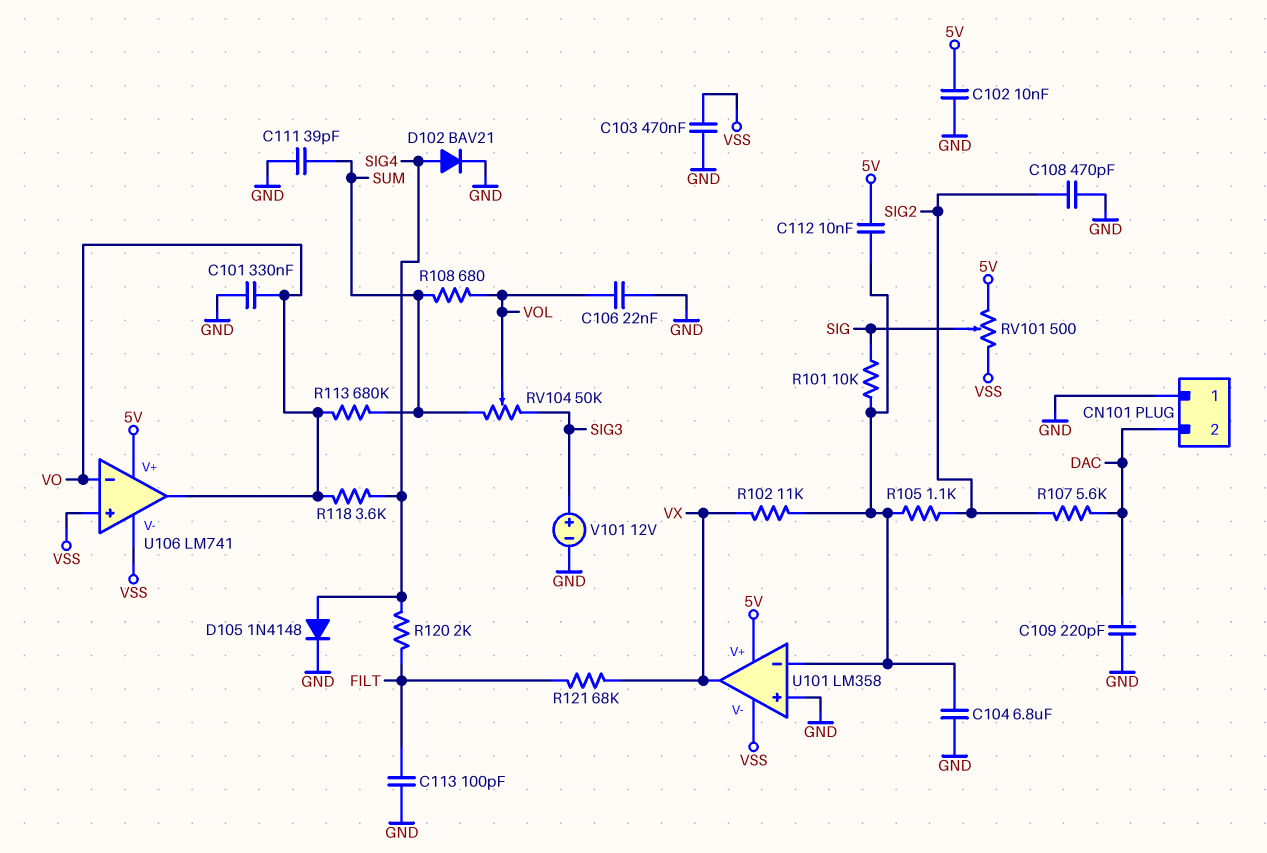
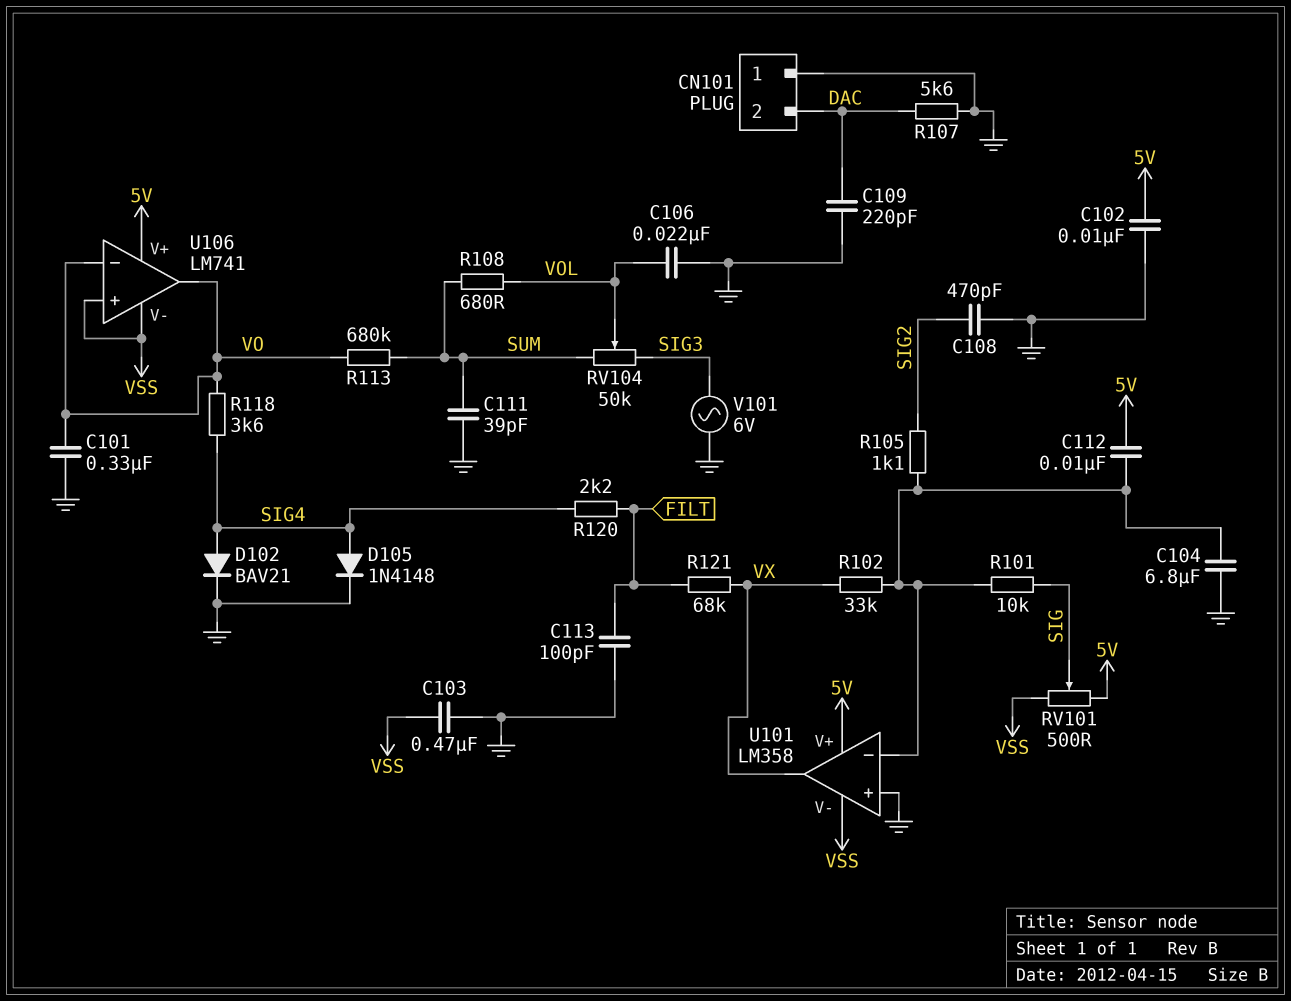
R102: 11k (U101/in-, VX) -> 33k (U101/in-, VX)
R107: 5.6k (DAC, SIG2) -> 5.6k (DAC, GND)
R120: 2k (FILT, SIG4) -> 2.2k (FILT, SIG4)
V101: 12V (plus SIG3, minus GND) -> AC 6V (GND, SIG3)

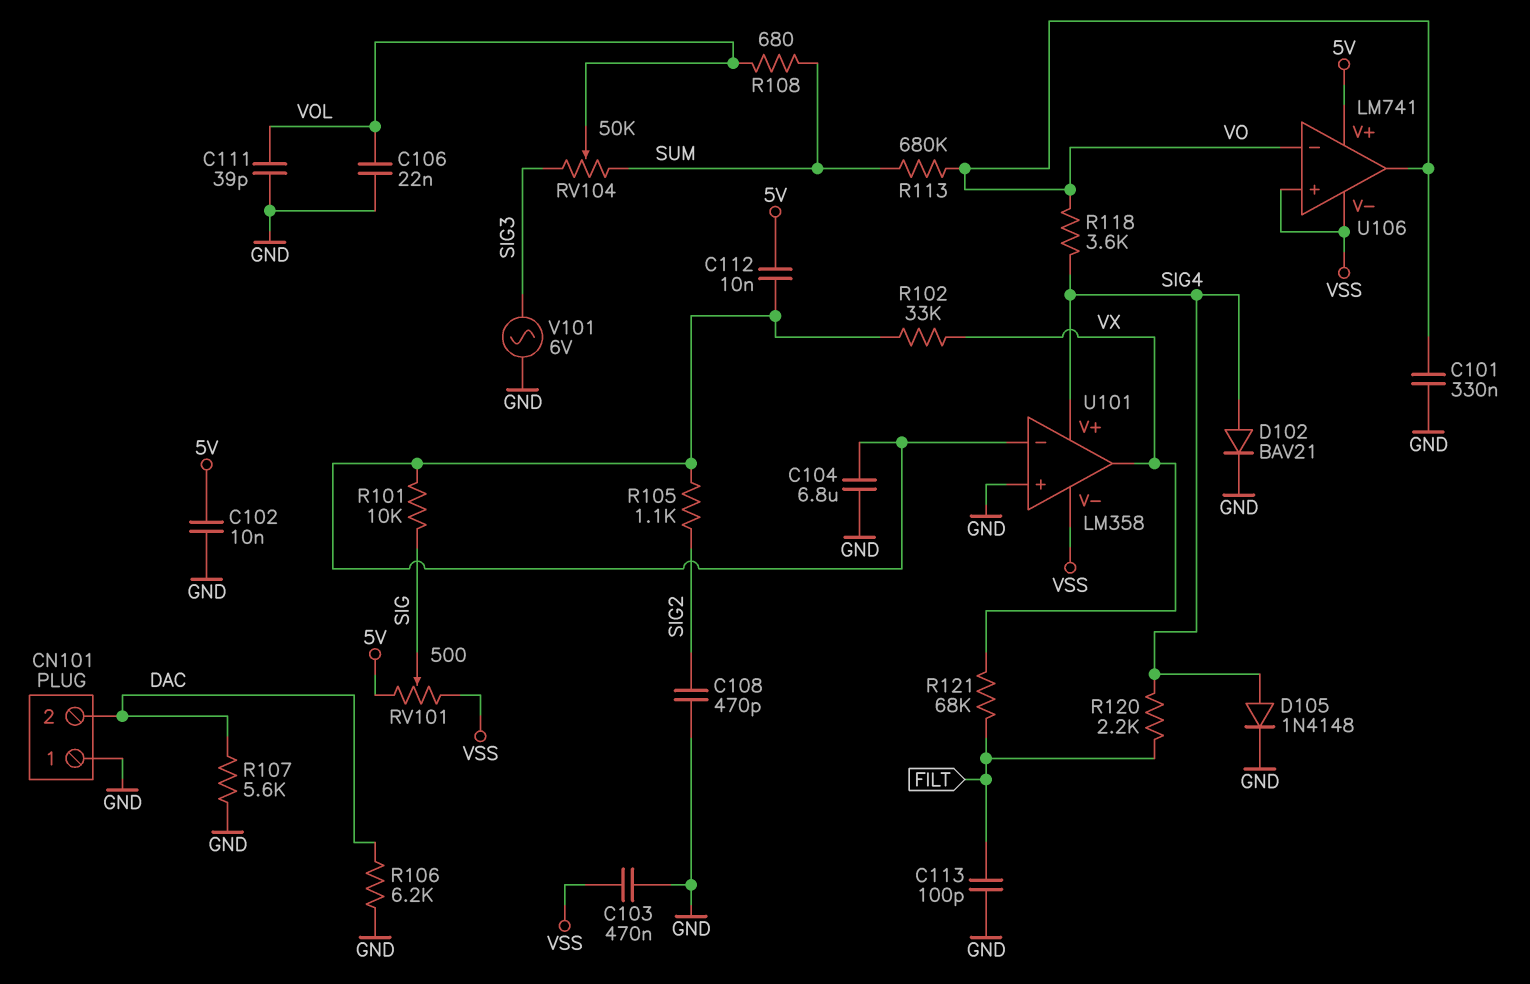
C109: 220pF (DAC, GND) -> none
C111: 39pF (GND, SUM) -> 39pF (GND, VOL)
R106: none -> 6.2k (DAC, GND)
U101 pin V+: 5V -> SIG4

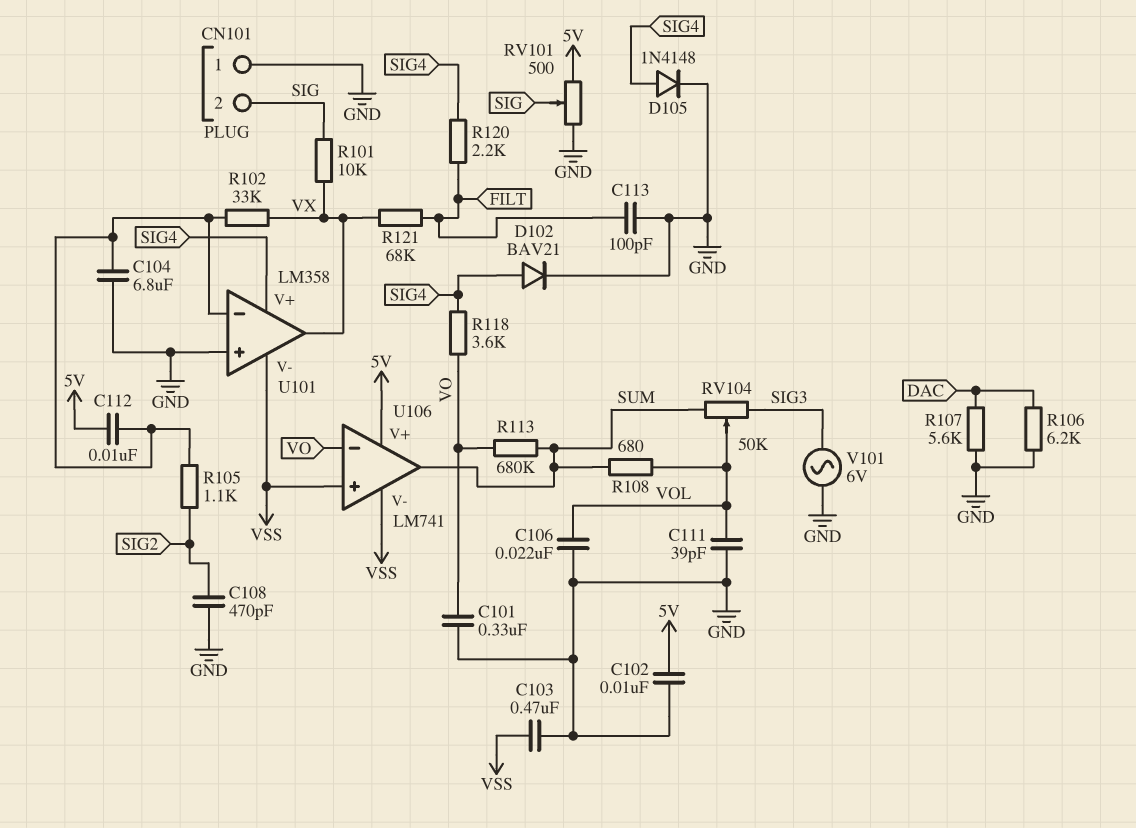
CN101 pin 2: DAC -> SIG
R101: 10k (SIG, U101/in-) -> 10k (SIG, VX)
RV101: 500 (5V, VSS, wiper SIG) -> 500 (5V, GND, wiper SIG)
U106 pin out: VO -> SUM

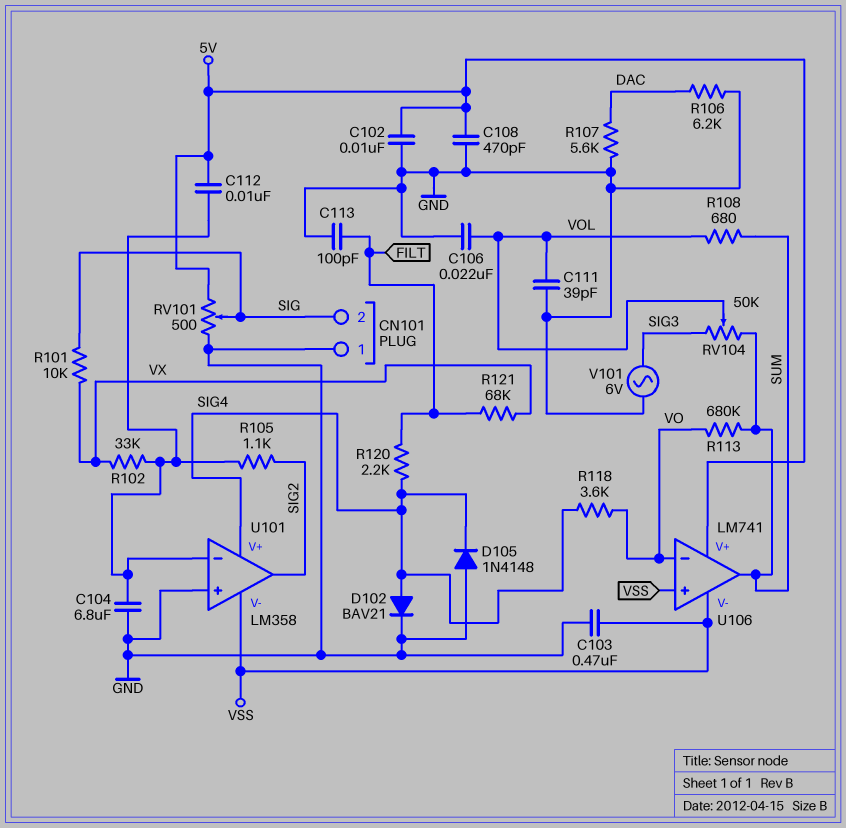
C101: 330nF (GND, VO) -> none
C108: 470pF (GND, SIG2) -> 470pF (5V, GND)
D105: diode 1N4148 (A SIG4, K GND) -> diode 1N4148 (A GND, K SIG4)
U101 pin out: VX -> SIG2

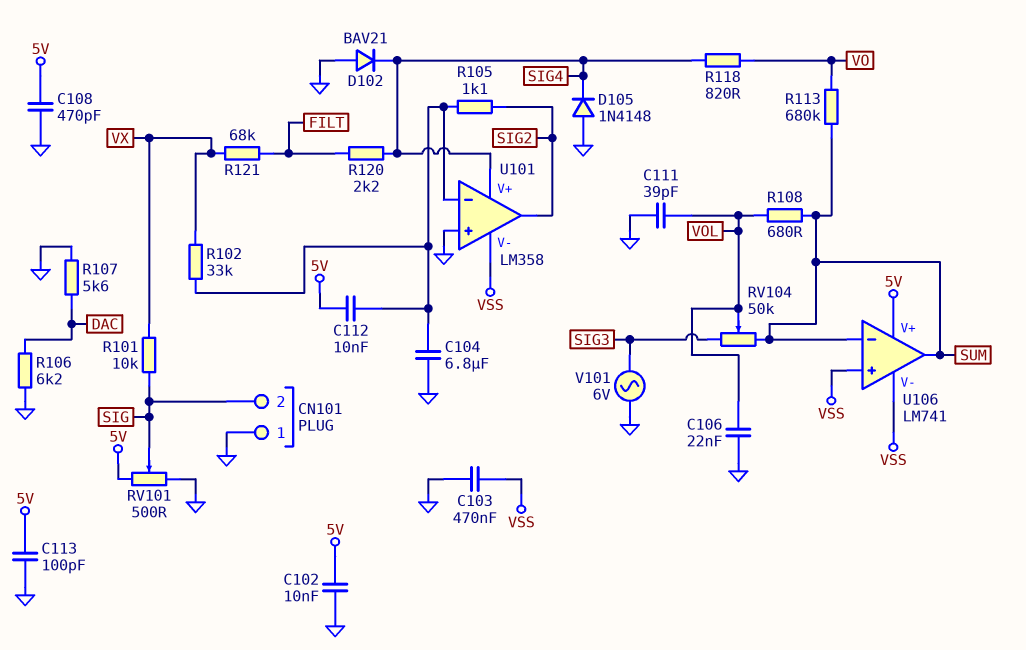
C113: 100pF (FILT, GND) -> 100pF (5V, GND)
D102: diode BAV21 (A SIG4, K GND) -> diode BAV21 (A GND, K SIG4)
R118: 3.6k (SIG4, VO) -> 820 (SIG4, VO)
U106 pin in-: VO -> SUM

